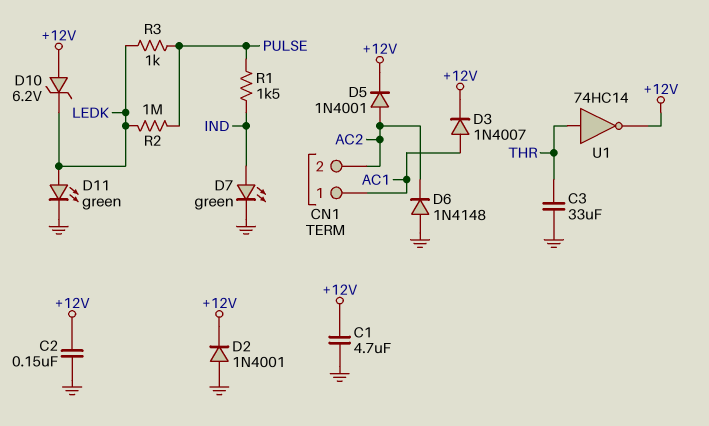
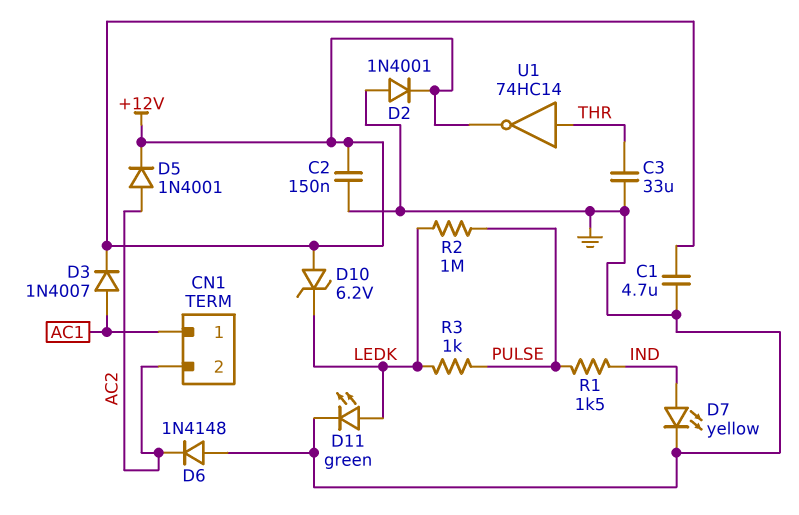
D7: LED green (A IND, K GND) -> LED yellow (A IND, K GND)

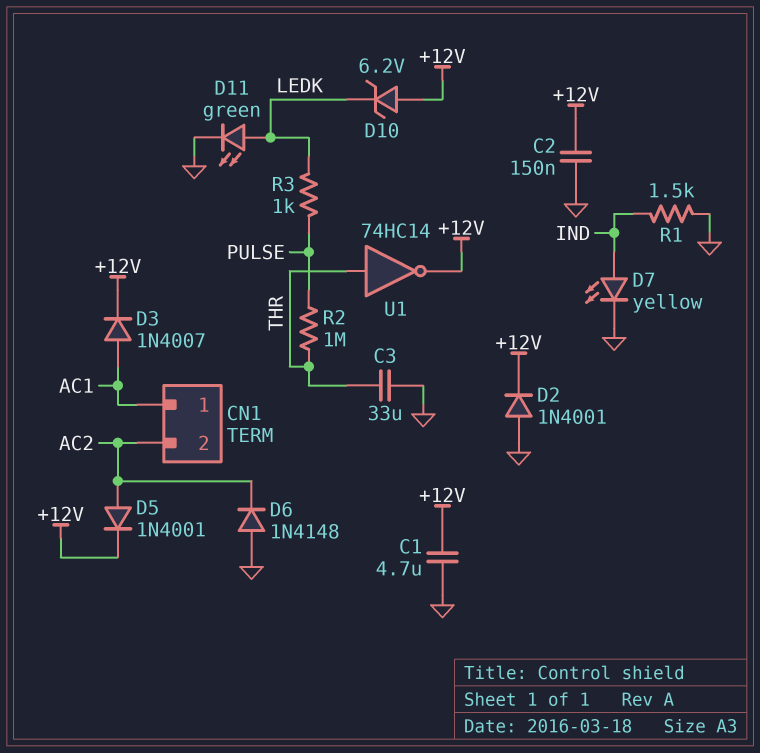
R1: 1.5k (IND, PULSE) -> 1.5k (GND, IND)
R2: 1M (LEDK, PULSE) -> 1M (PULSE, THR)

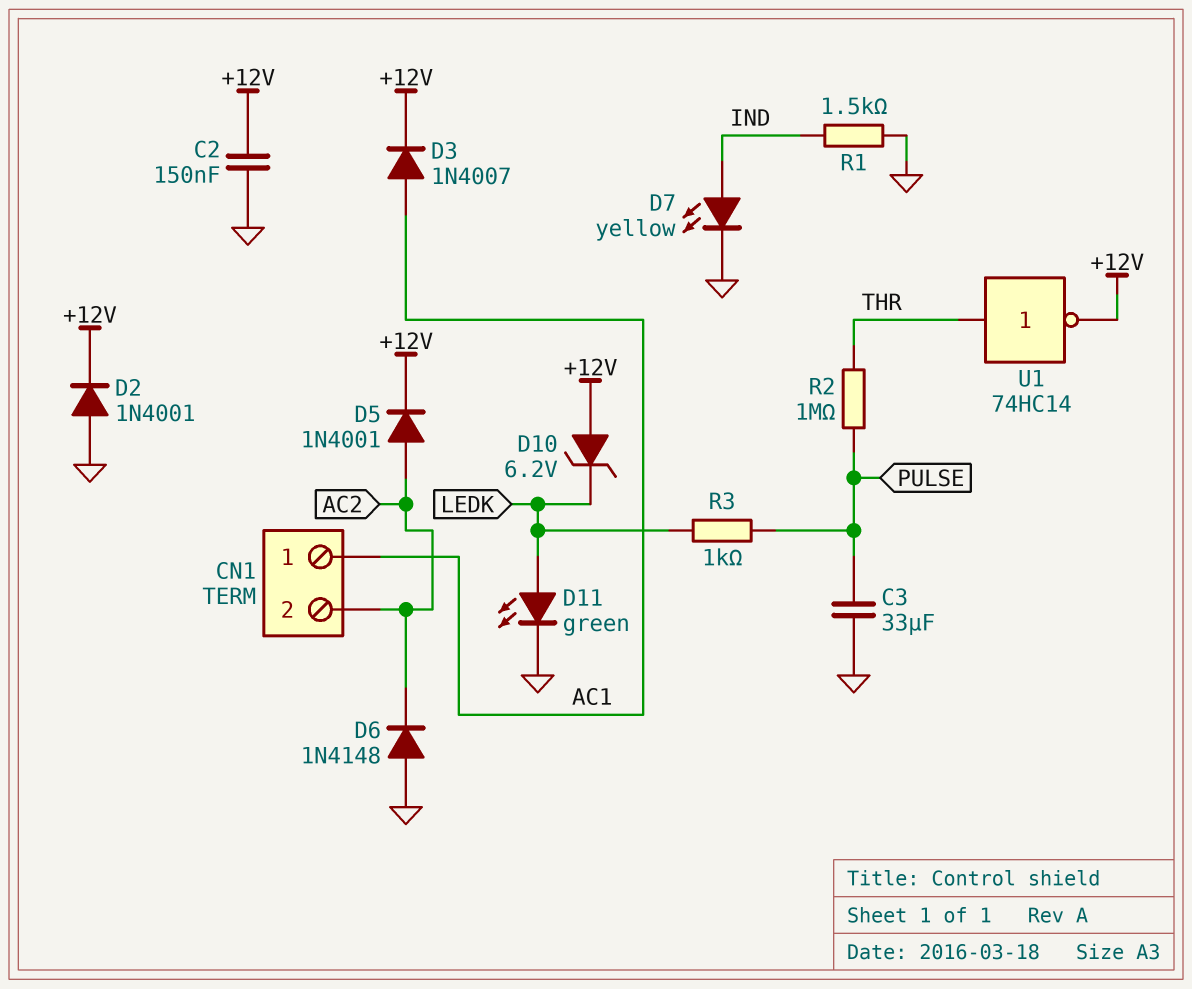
C1: 4.7uF (+12V, GND) -> none
C3: 33uF (GND, THR) -> 33uF (GND, PULSE)

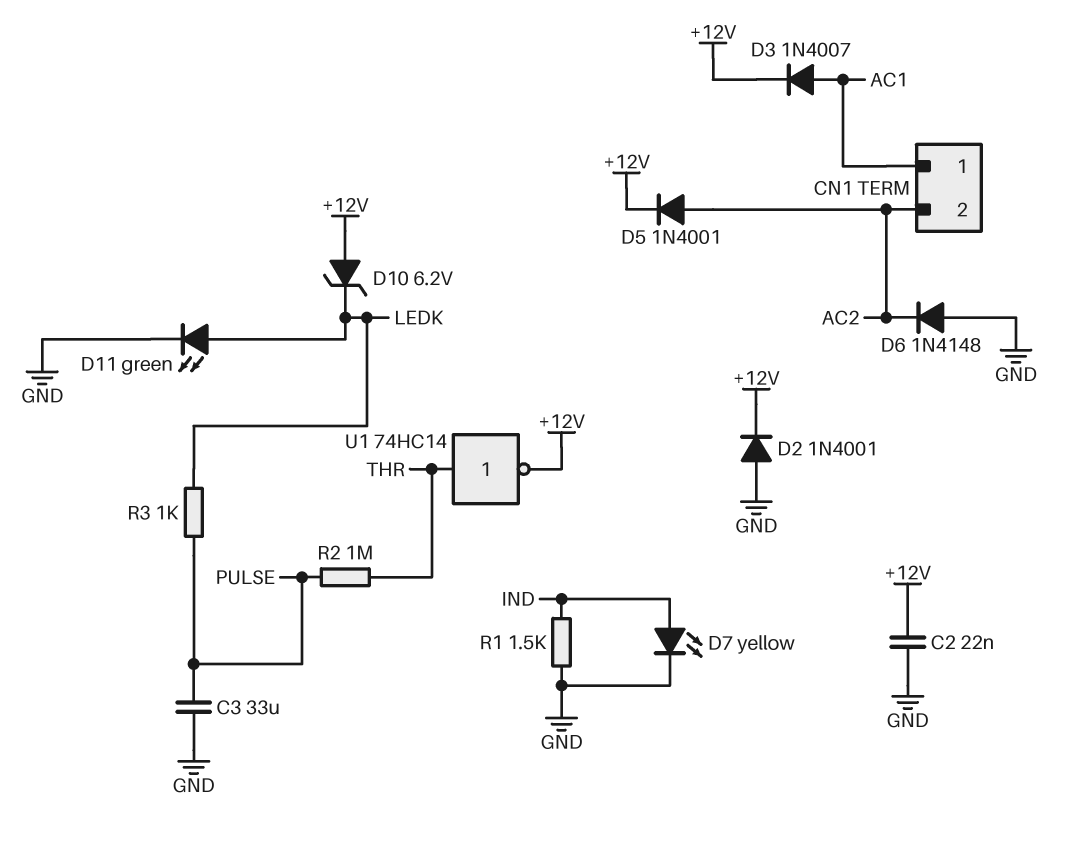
C2: 150nF (+12V, GND) -> 22nF (+12V, GND)

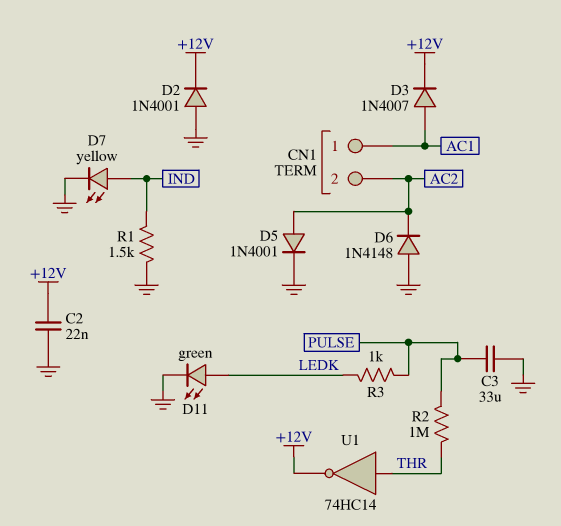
D5: diode 1N4001 (A AC2, K +12V) -> diode 1N4001 (A AC2, K GND)
D10: zener 6.2V (A +12V, K LEDK) -> none

